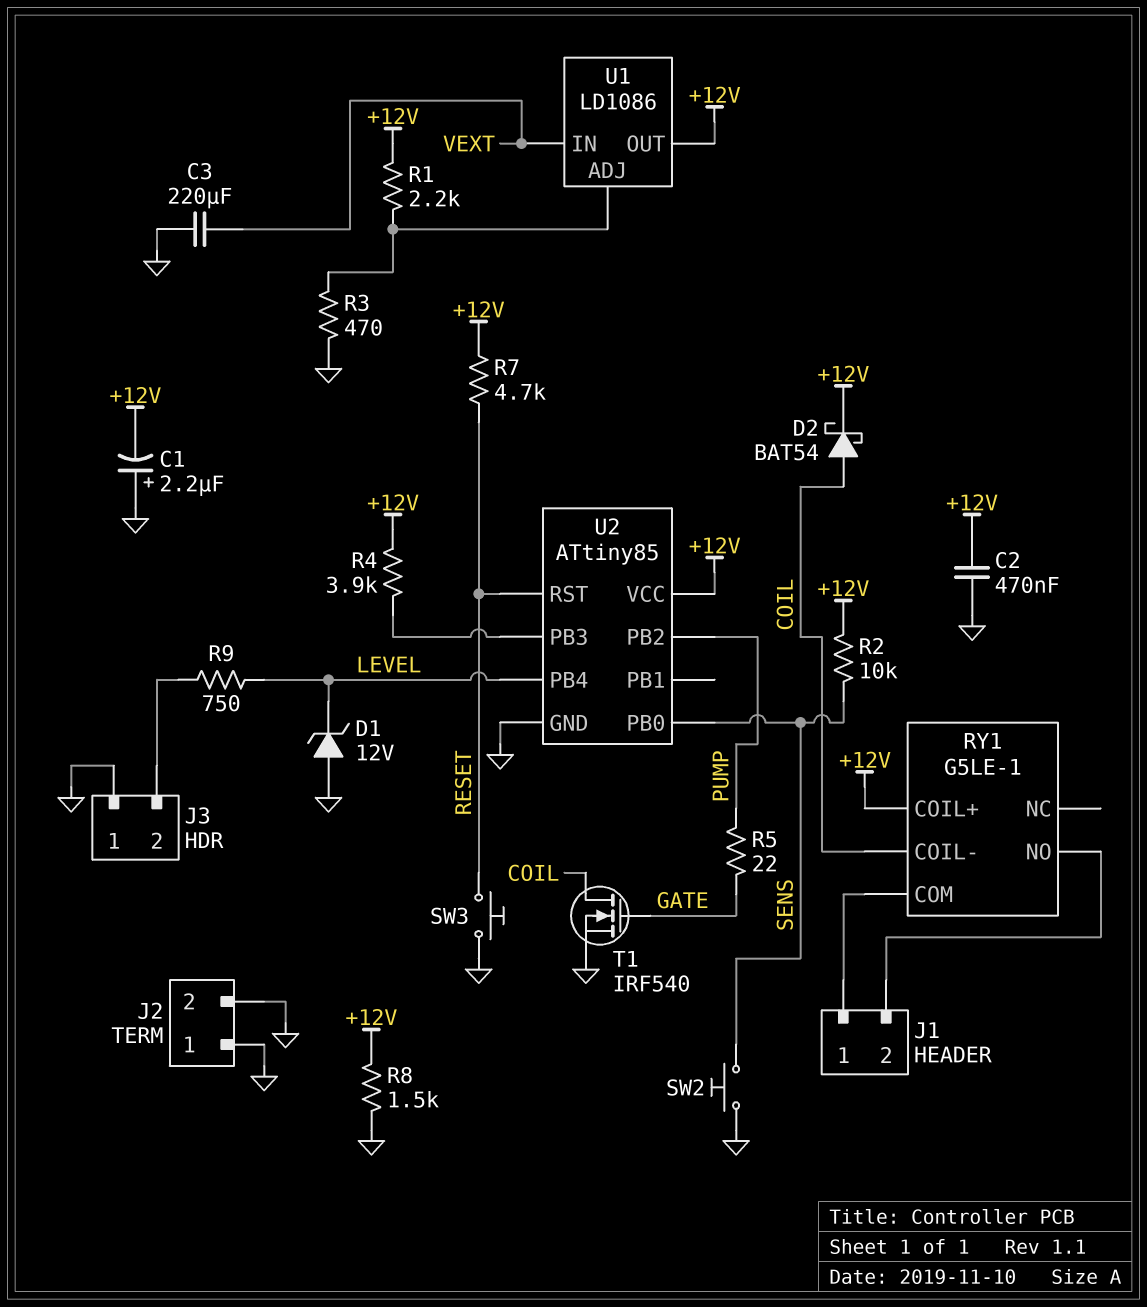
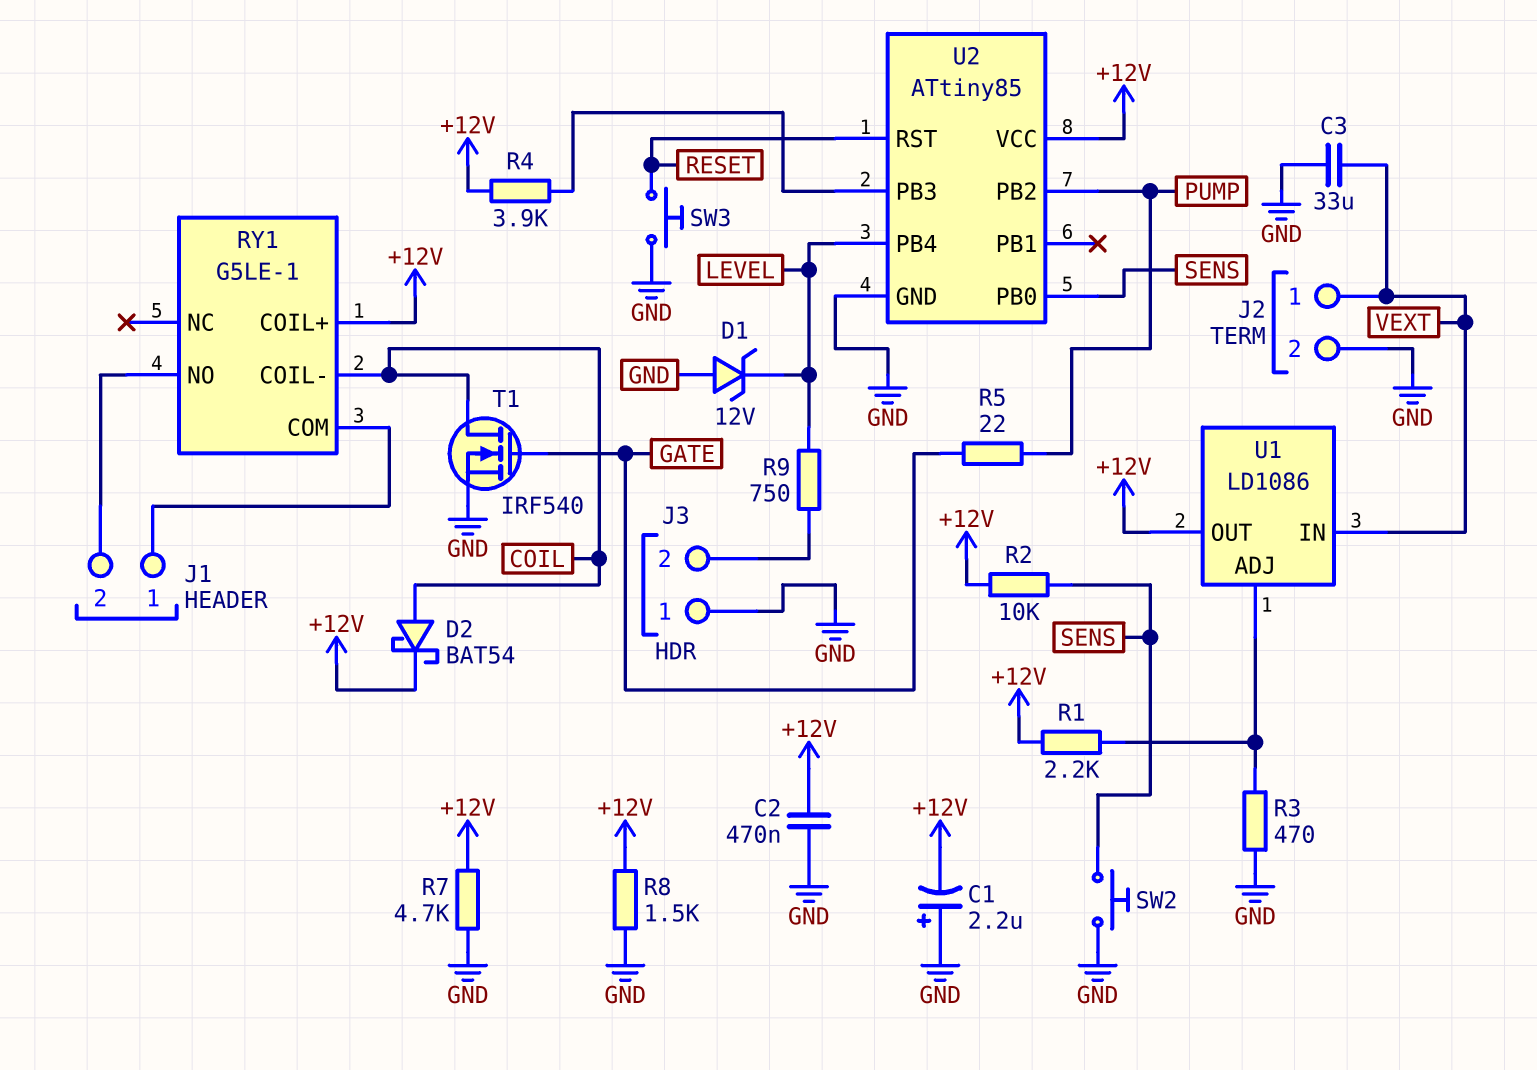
C3: 220uF (GND, VEXT) -> 33uF (GND, VEXT)
J2 pin 1: GND -> VEXT
R7: 4.7k (+12V, RESET) -> 4.7k (+12V, GND)

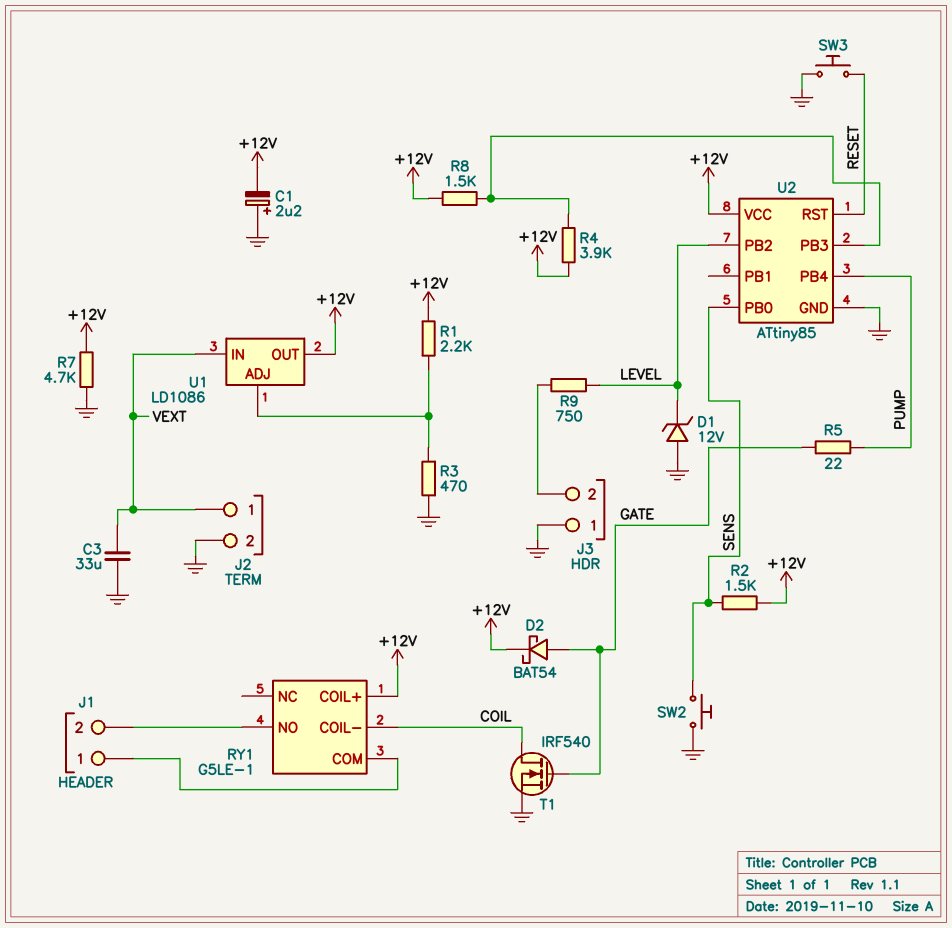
C2: 470nF (+12V, GND) -> none
D2: schottky BAT54 (A COIL, K +12V) -> schottky BAT54 (A GATE, K +12V)
R2: 10k (+12V, SENS) -> 1.5k (+12V, SENS)
R8: 1.5k (+12V, GND) -> 1.5k (+12V, U2/PB3)
U2 pin PB2: PUMP -> LEVEL
U2 pin PB4: LEVEL -> PUMP

